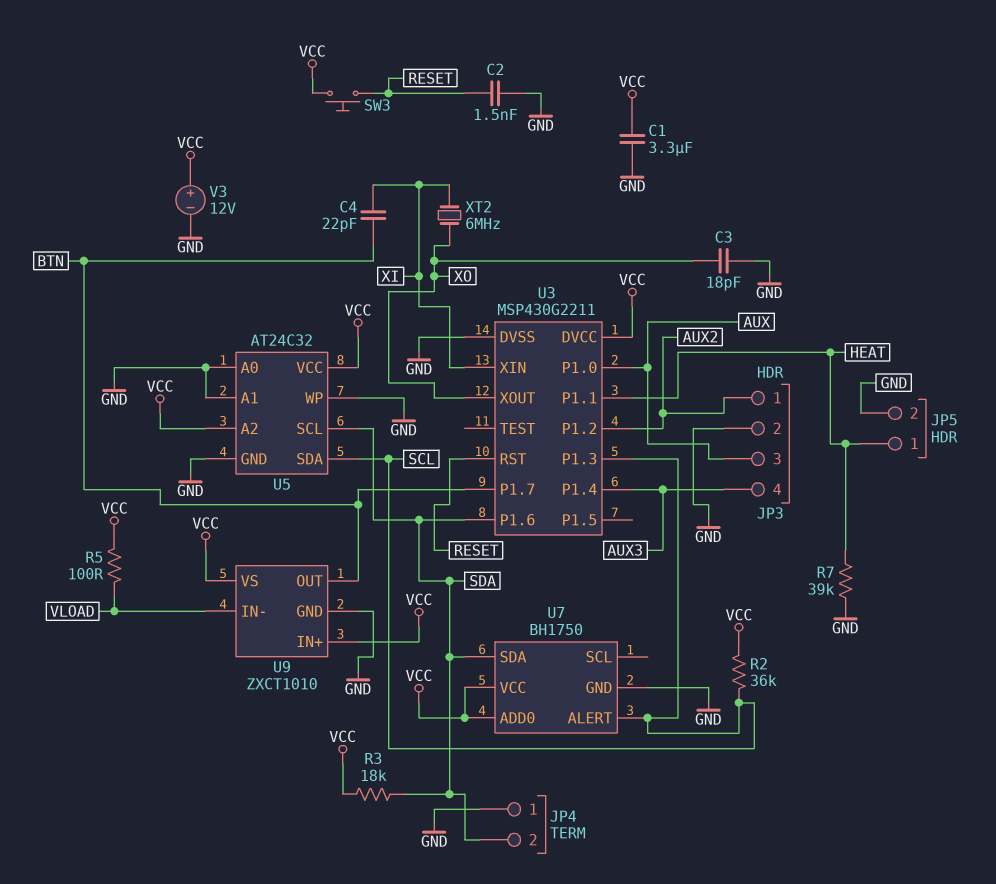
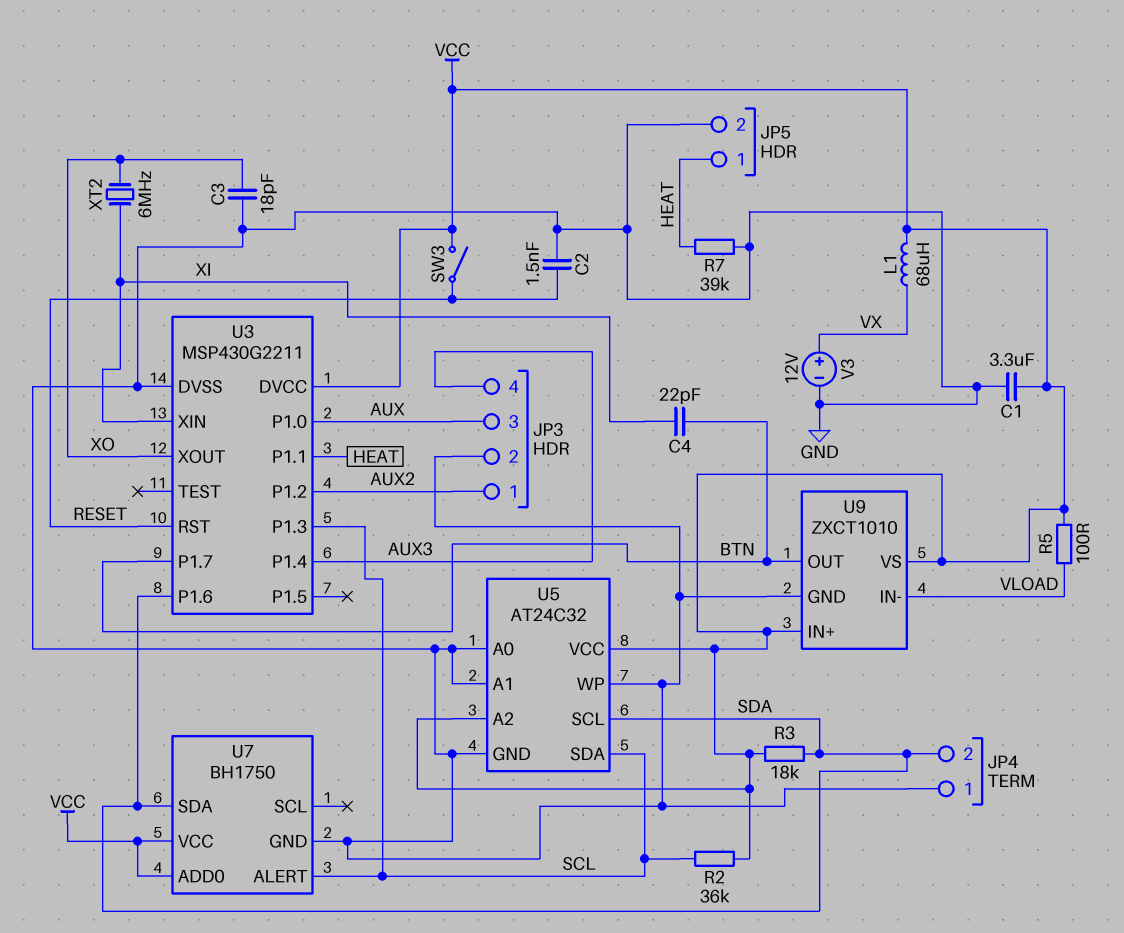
L1: none -> 68uH (VCC, VX)
SW3: button (RESET, VCC) -> switch (RESET, VCC)
V3: 12V (plus VCC, minus GND) -> 12V (plus VX, minus GND)

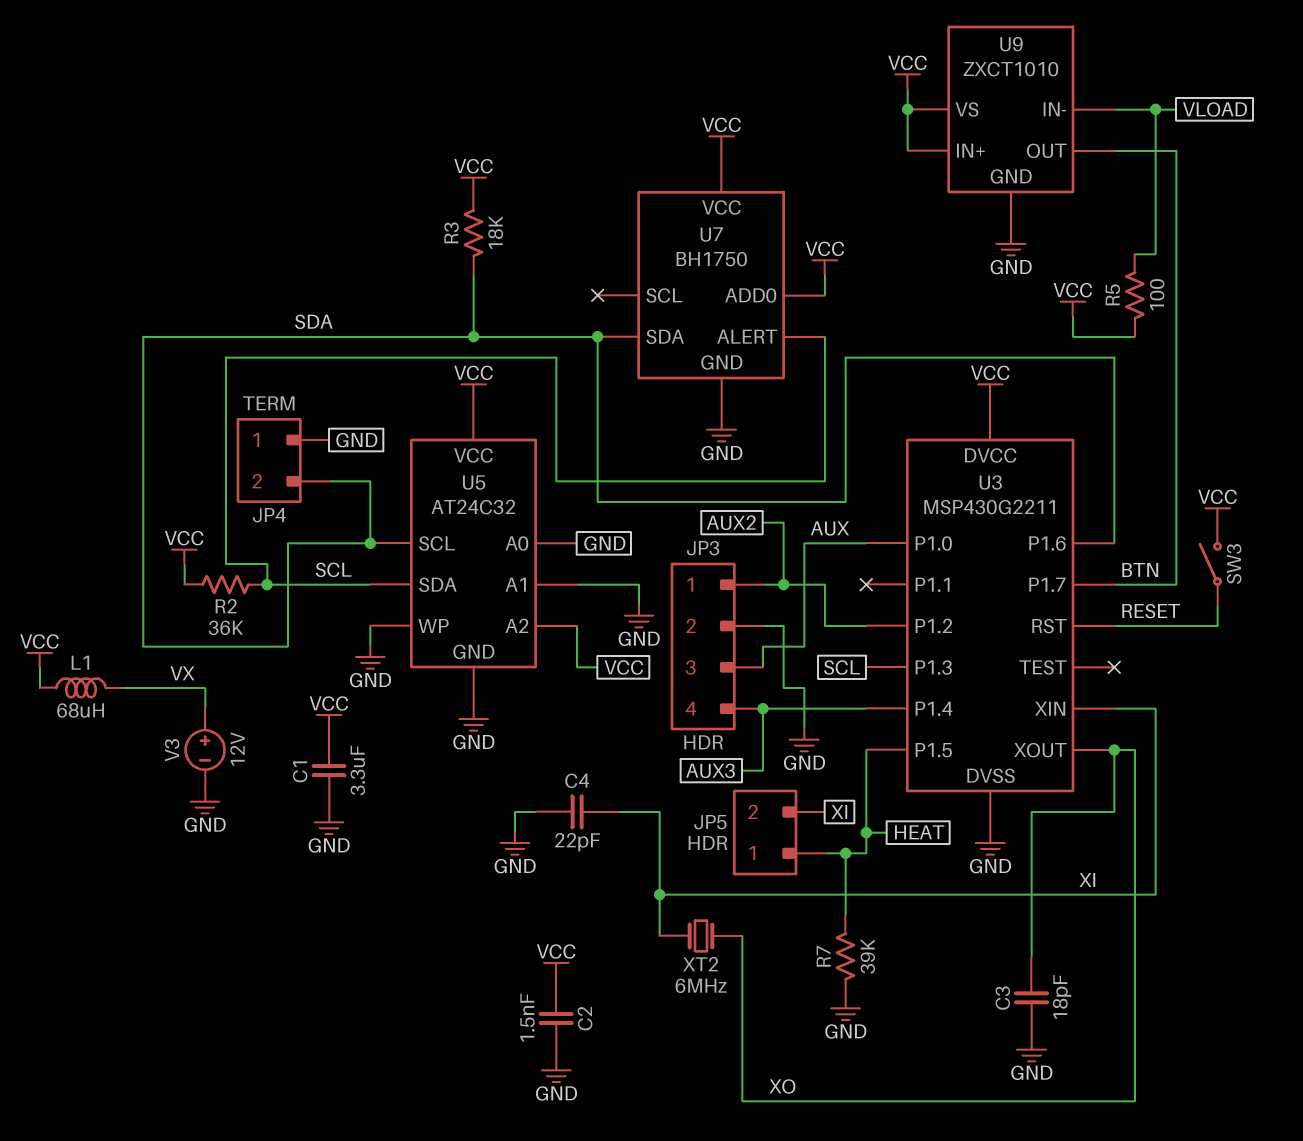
C2: 1.5nF (GND, RESET) -> 1.5nF (GND, VCC)
C4: 22pF (BTN, XI) -> 22pF (GND, XI)
JP5 pin 2: GND -> XI
U3 pin P1.1: HEAT -> none
U3 pin P1.5: none -> HEAT

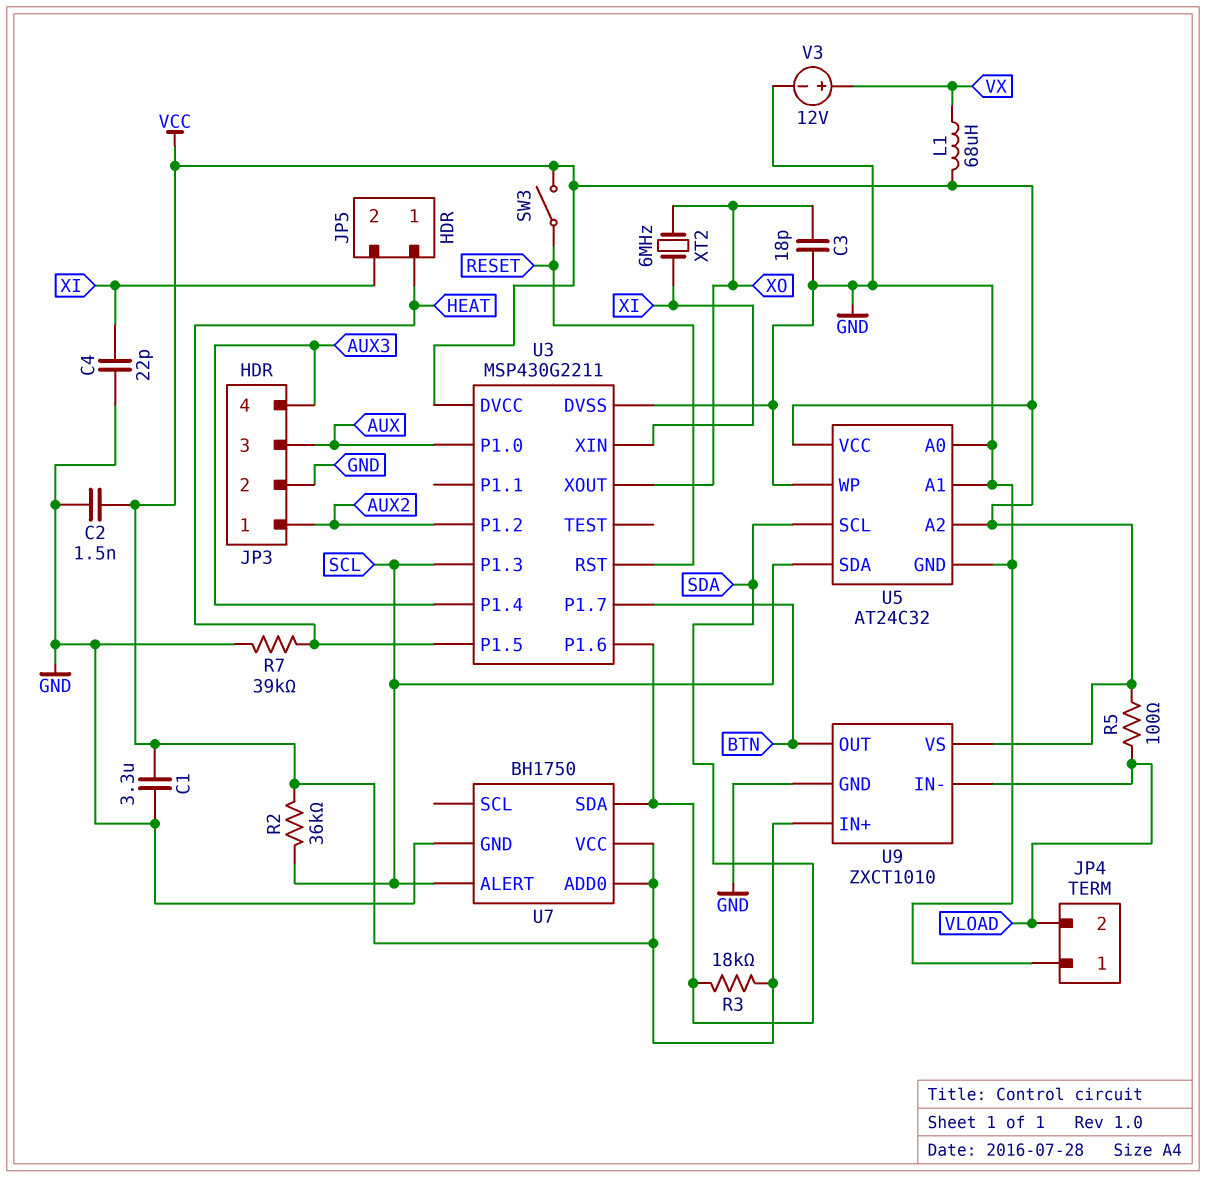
JP4 pin 2: SDA -> VLOAD

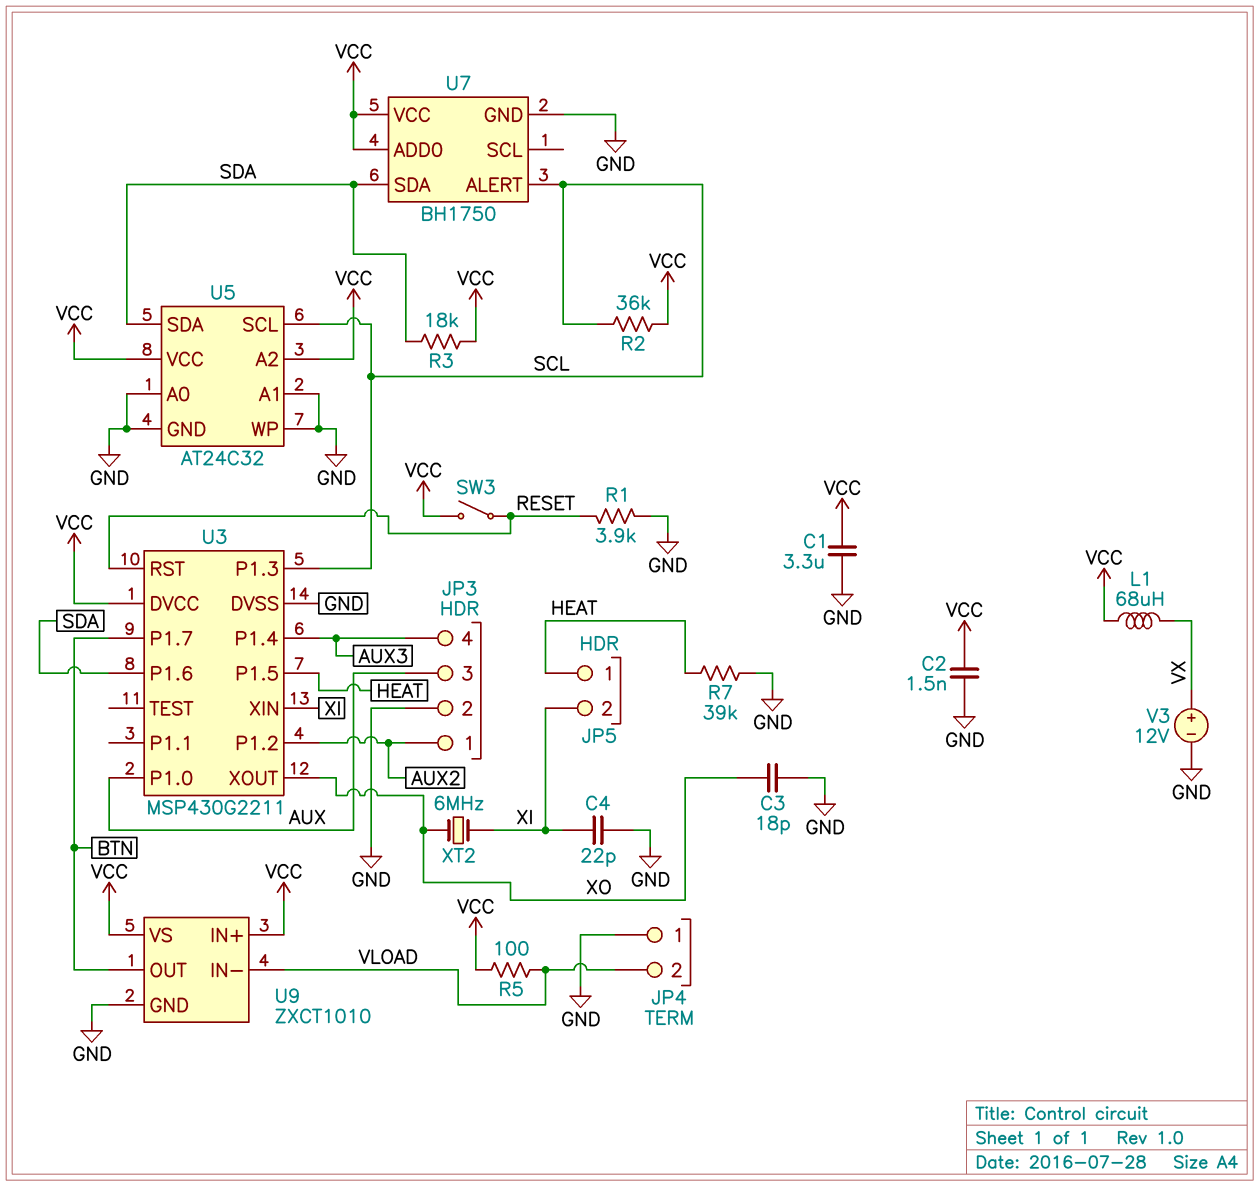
R1: none -> 3.9k (GND, RESET)
U5 pin SCL: SDA -> SCL
U5 pin SDA: SCL -> SDA

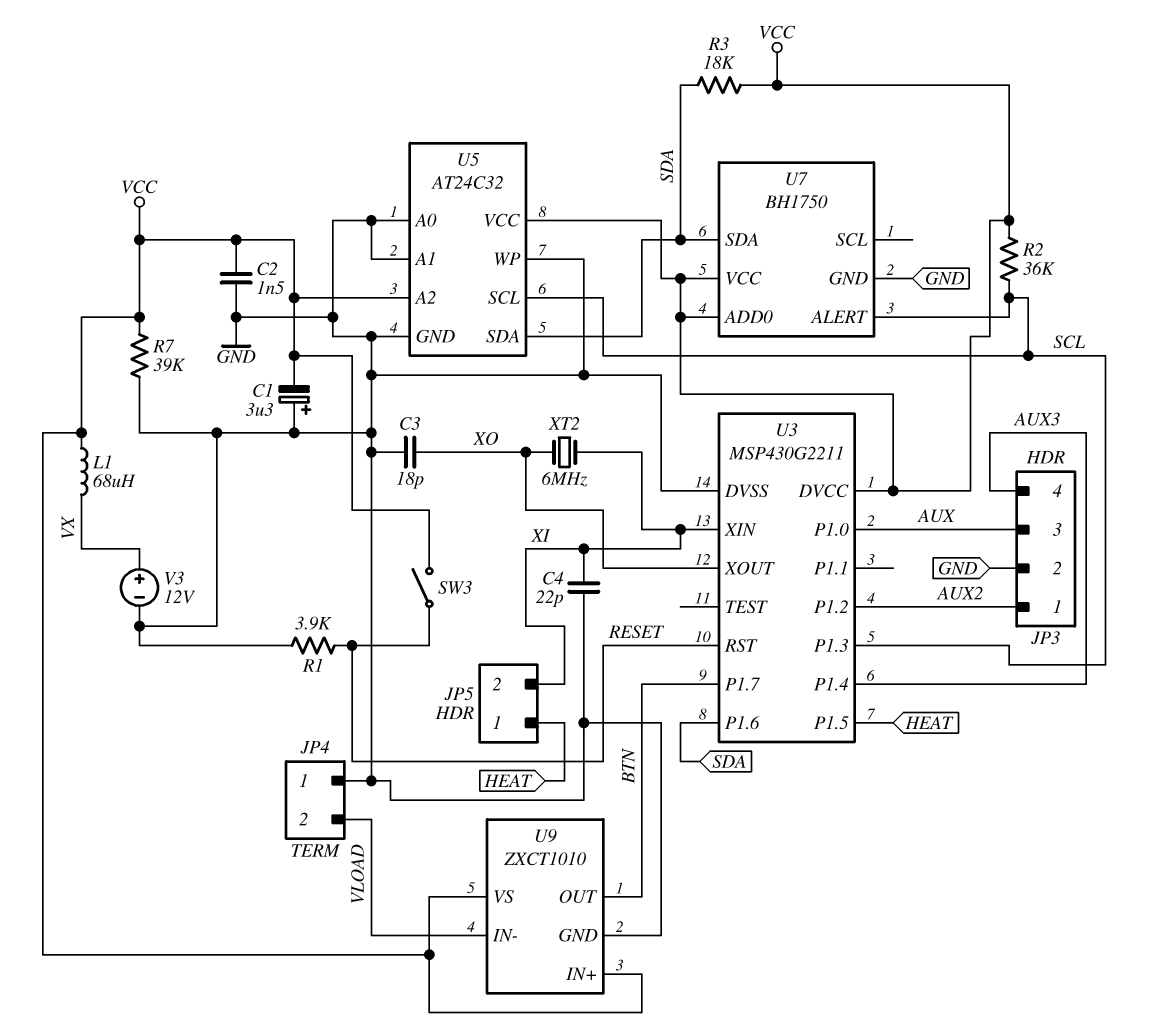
C1: 3.3uF (GND, VCC) -> 3.3uF (plus GND, minus VCC)
R5: 100 (VCC, VLOAD) -> none
R7: 39k (GND, HEAT) -> 39k (GND, VCC)

